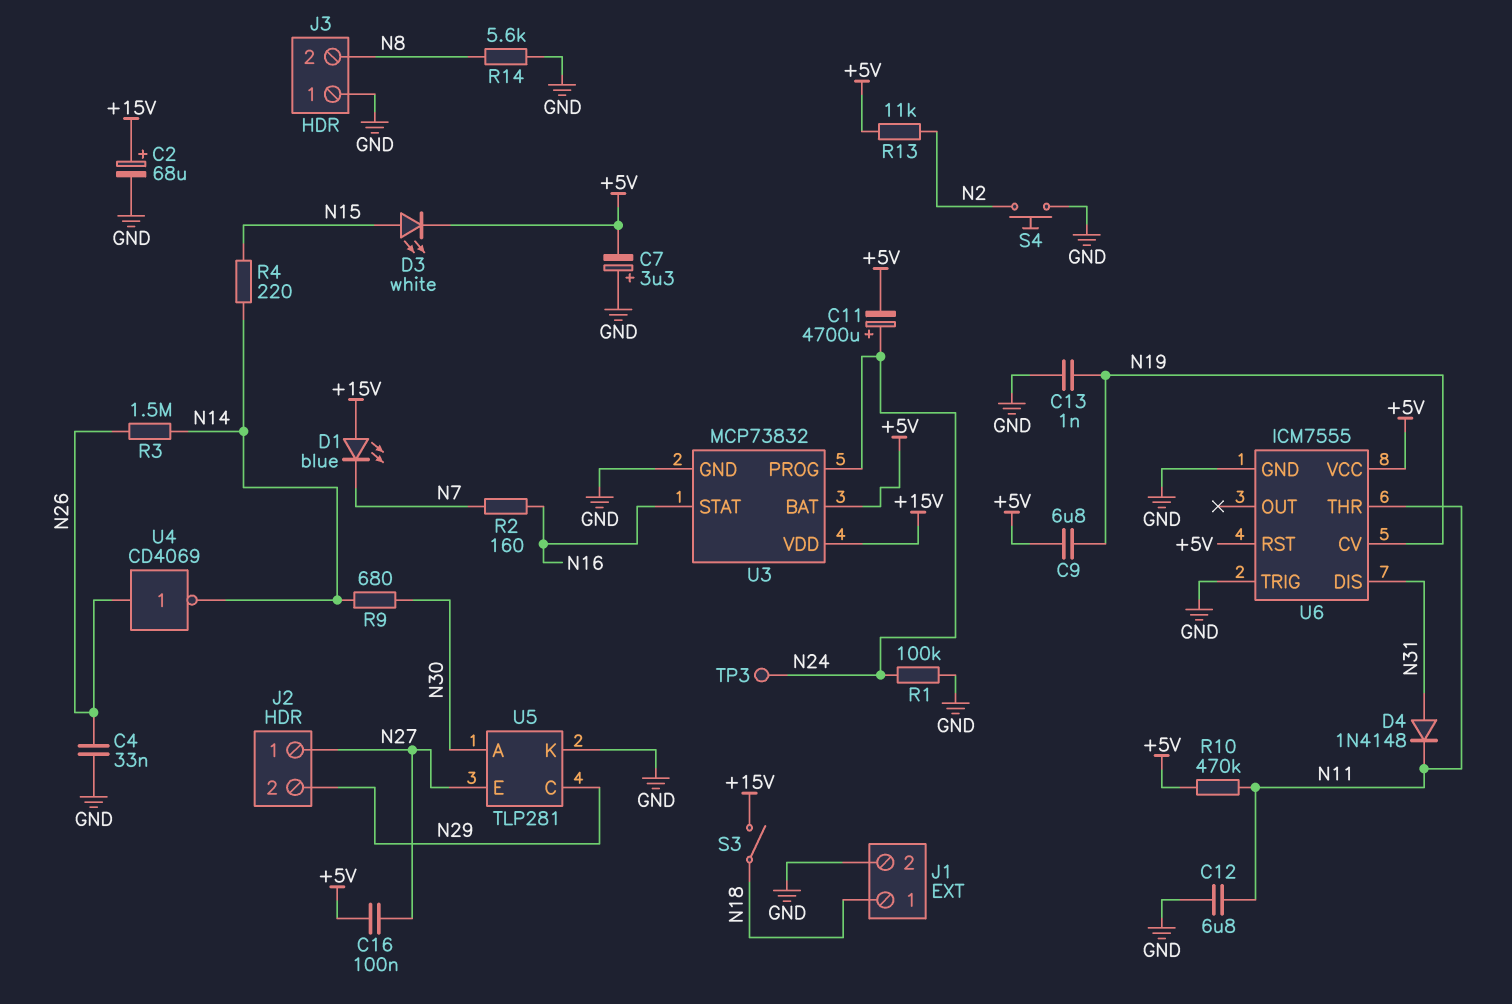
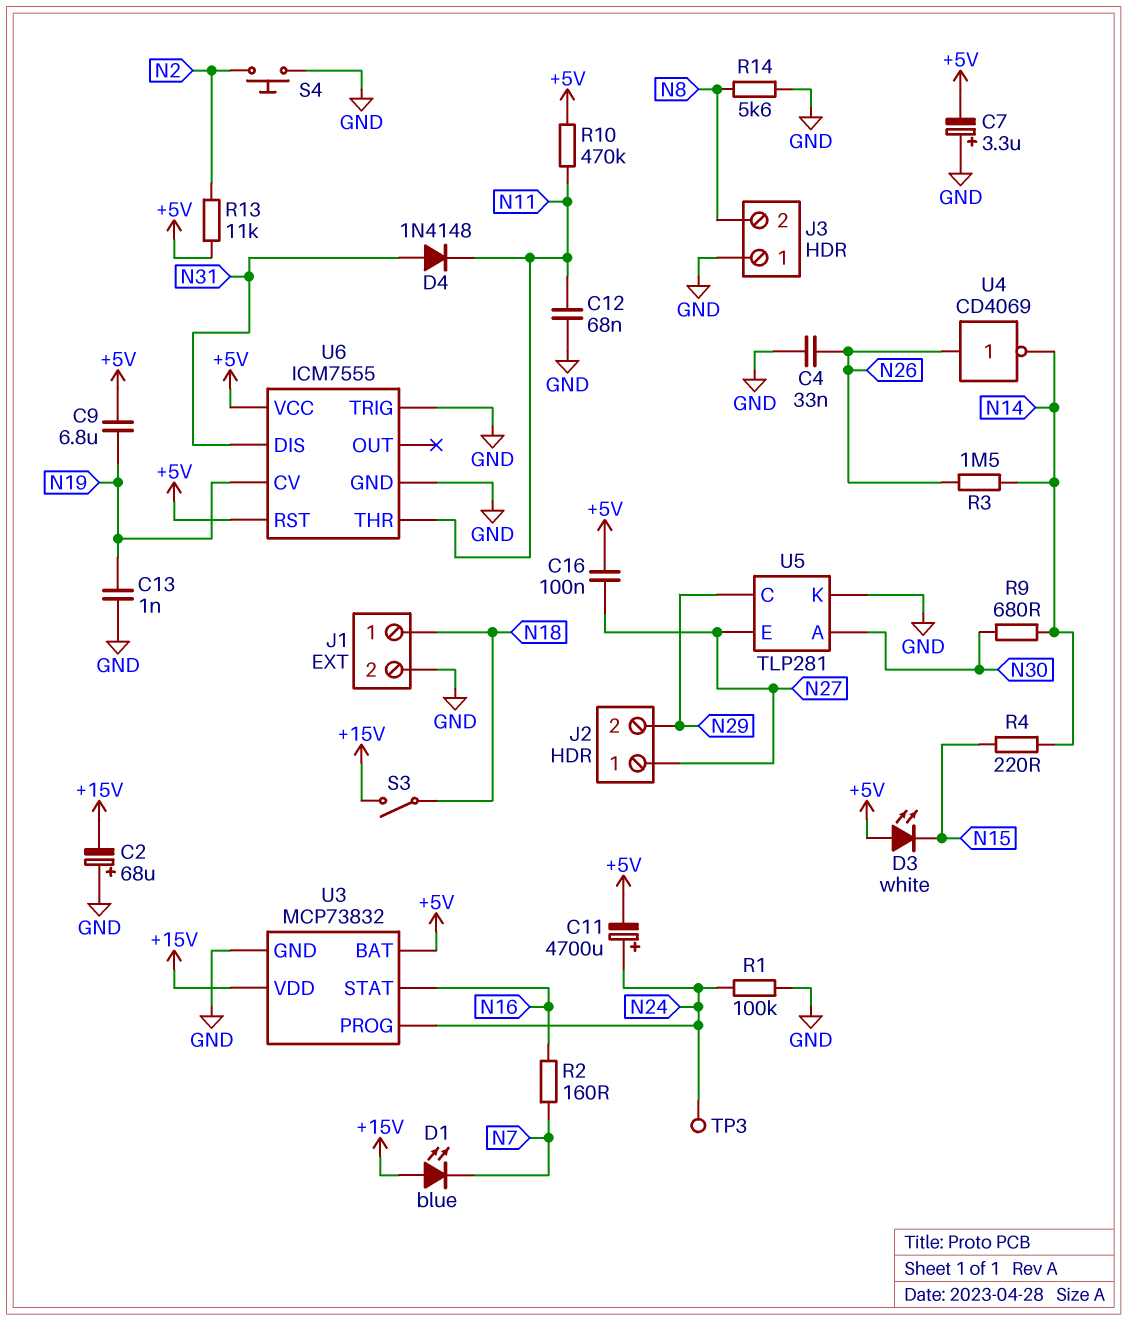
C2: 68uF (plus +15V, minus GND) -> 68uF (plus GND, minus +15V)
C12: 6.8uF (GND, N11) -> 68nF (GND, N11)
D3: LED white (A N15, K +5V) -> LED white (A +5V, K N15)

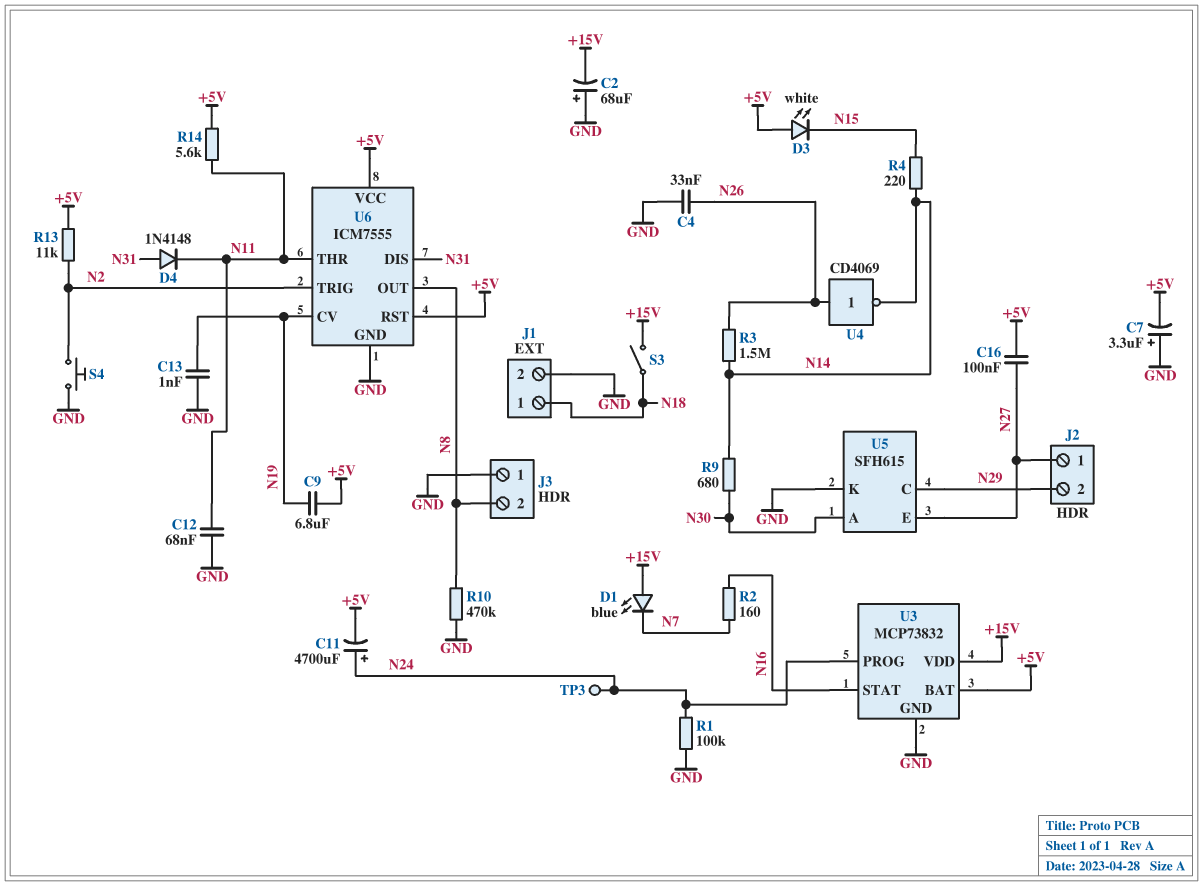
R10: 470k (+5V, N11) -> 470k (GND, N8)
R14: 5.6k (GND, N8) -> 5.6k (+5V, N11)
U5: TLP281 -> SFH615
U6 pin OUT: none -> N8
U6 pin TRIG: GND -> N2

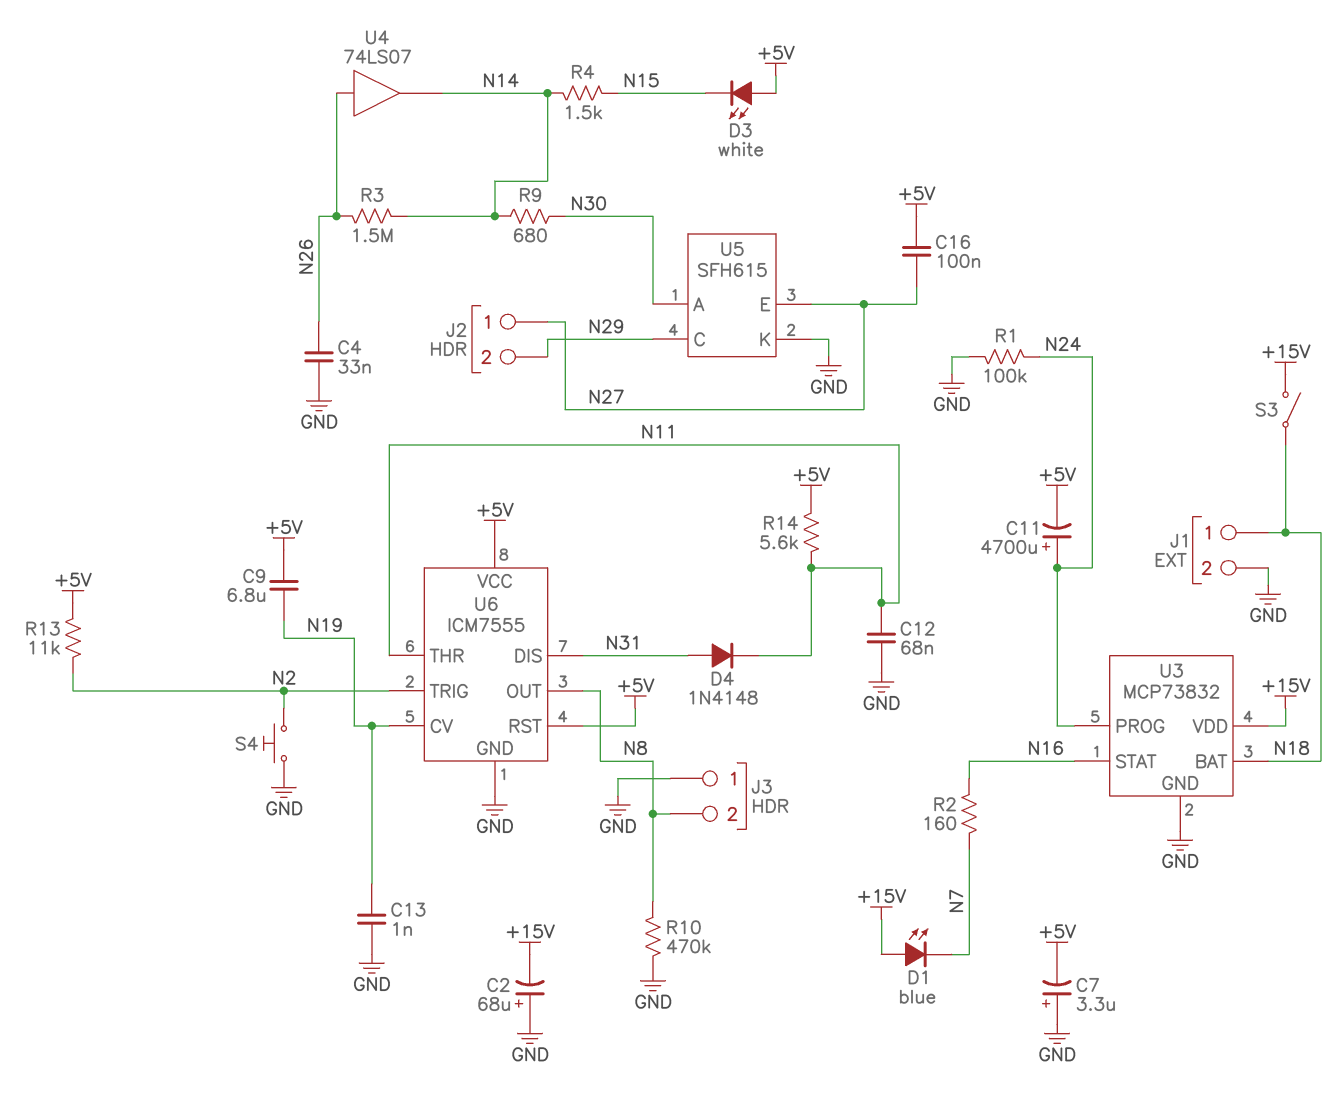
R4: 220 (N14, N15) -> 1.5k (N14, N15)
TP3: test point (N24) -> none
U3 pin BAT: +5V -> N18
U4: NOT CD4069 (in N26, out N14) -> buffer 74LS07 (in N26, out N14)

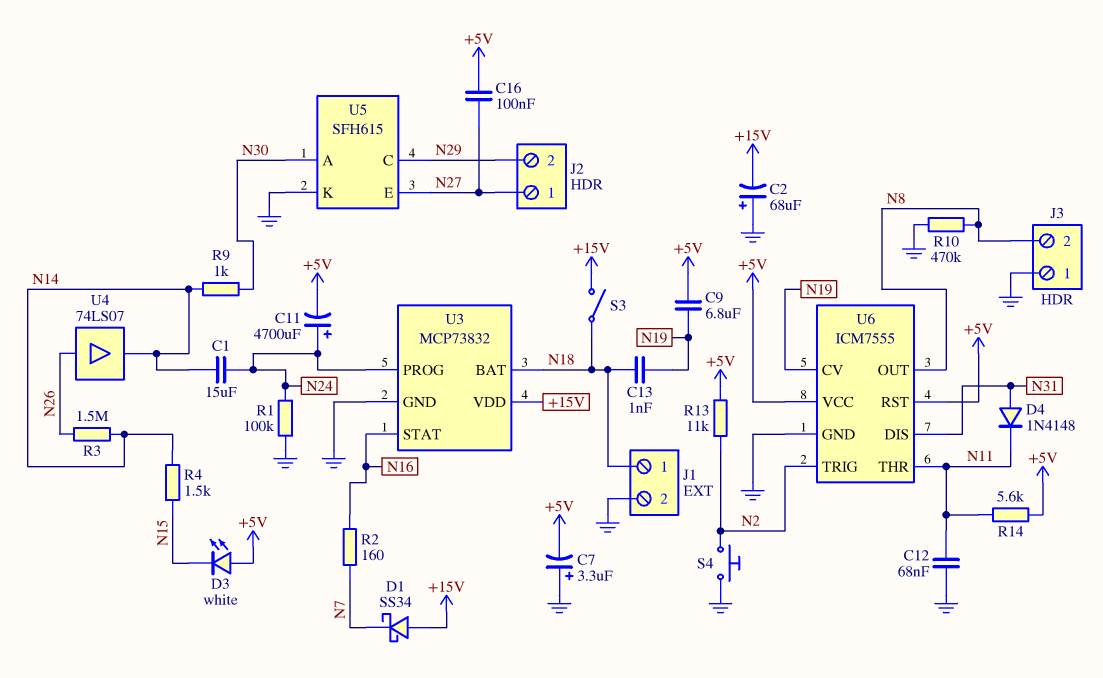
C1: none -> 15uF (N14, N24)
C4: 33nF (GND, N26) -> none
C13: 1nF (GND, N19) -> 1nF (N18, N19)
D1: LED blue (A +15V, K N7) -> schottky SS34 (A +15V, K N7)
R9: 680 (N14, N30) -> 1k (N14, N30)

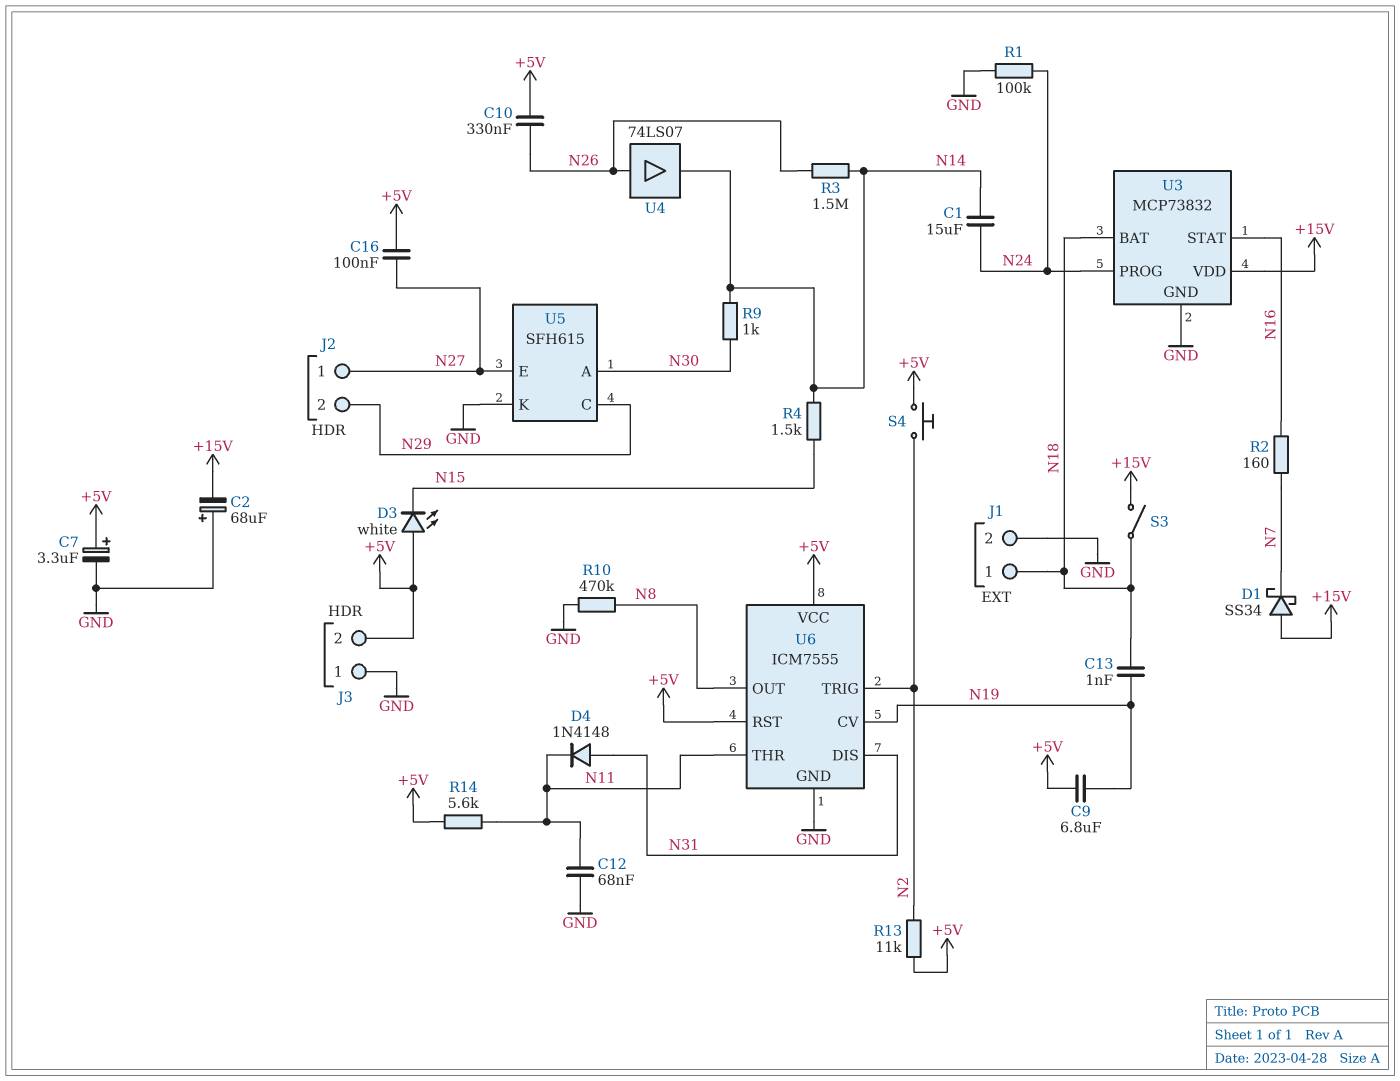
C7: 3.3uF (plus GND, minus +5V) -> 3.3uF (plus +5V, minus GND)
C10: none -> 330nF (+5V, N26)
C11: 4700uF (plus N24, minus +5V) -> none
J3 pin 2: N8 -> +5V
S4: button (GND, N2) -> button (+5V, N2)

